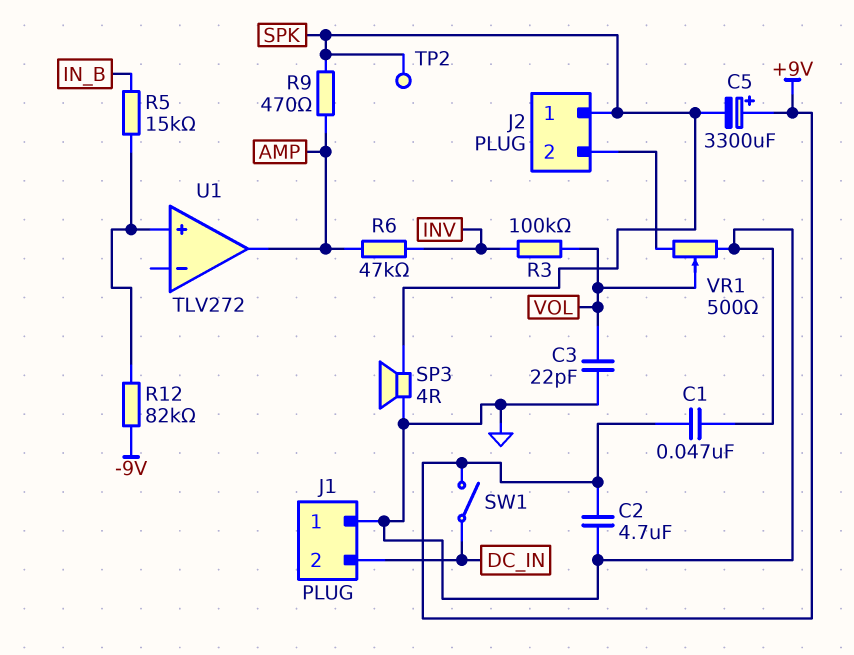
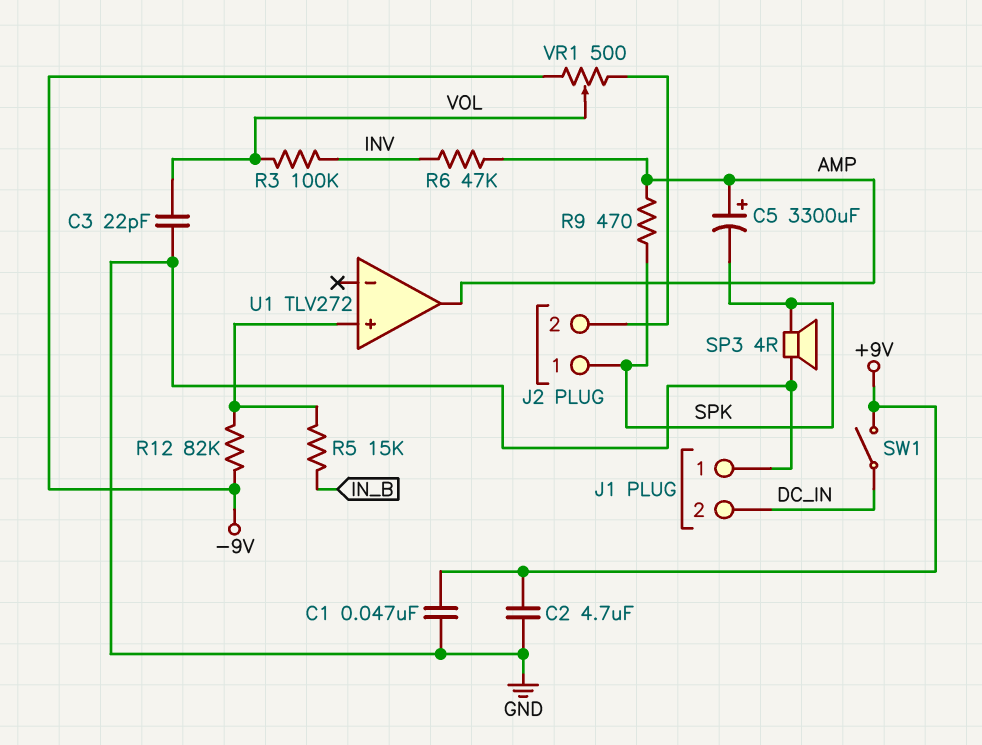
C5: 3300uF (plus +9V, minus SPK) -> 3300uF (plus AMP, minus SPK)
TP2: test point (SPK) -> none
VR1: 500 (GND, J2/2, wiper VOL) -> 500 (-9V, J2/2, wiper VOL)

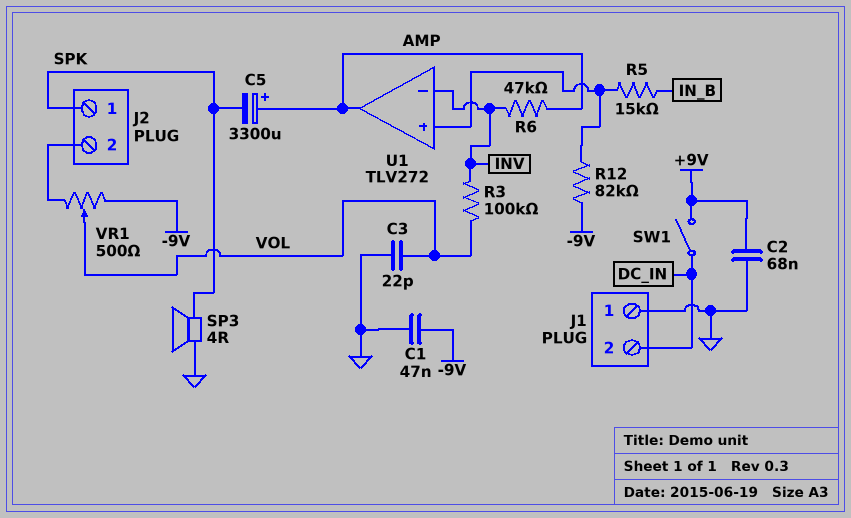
C1: 47nF (+9V, GND) -> 47nF (-9V, GND)
C2: 4.7uF (+9V, GND) -> 68nF (+9V, GND)
R9: 470 (AMP, SPK) -> none
U1 pin in-: none -> INV

